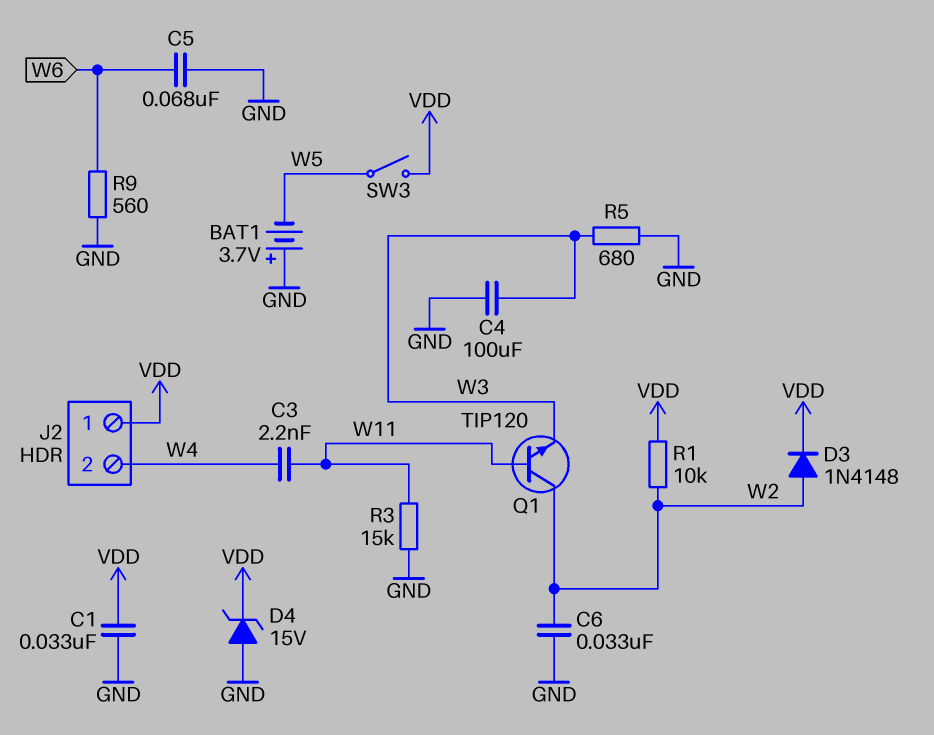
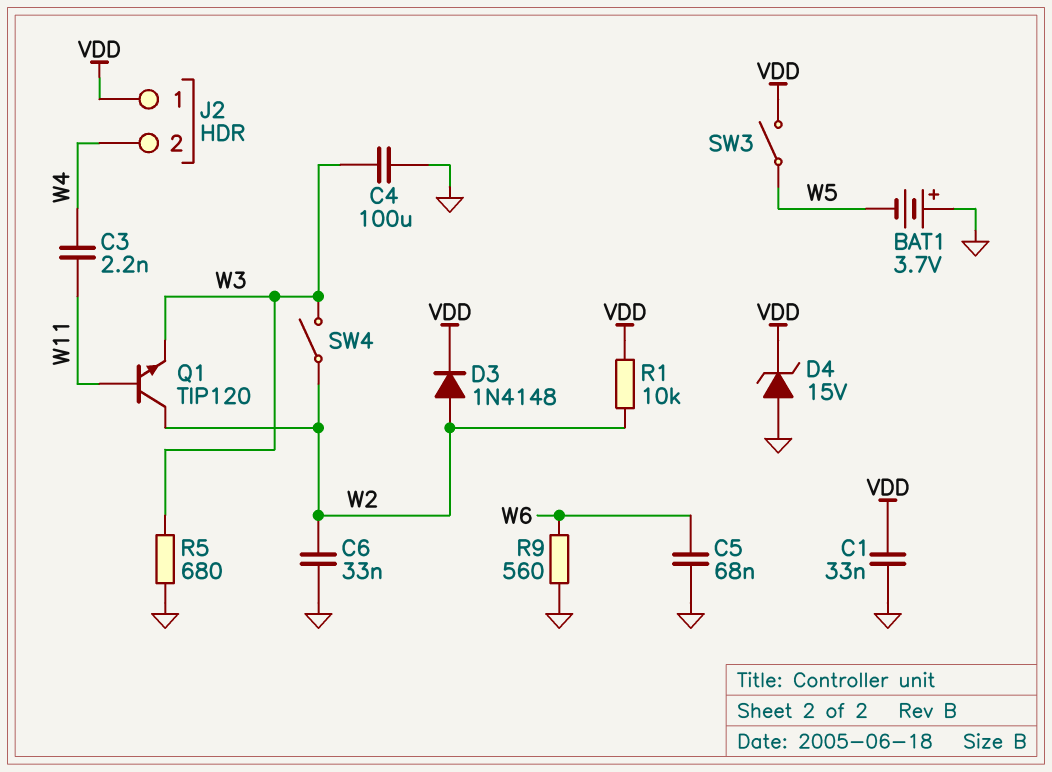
R3: 15k (GND, W11) -> none
SW4: none -> switch (W2, W3)

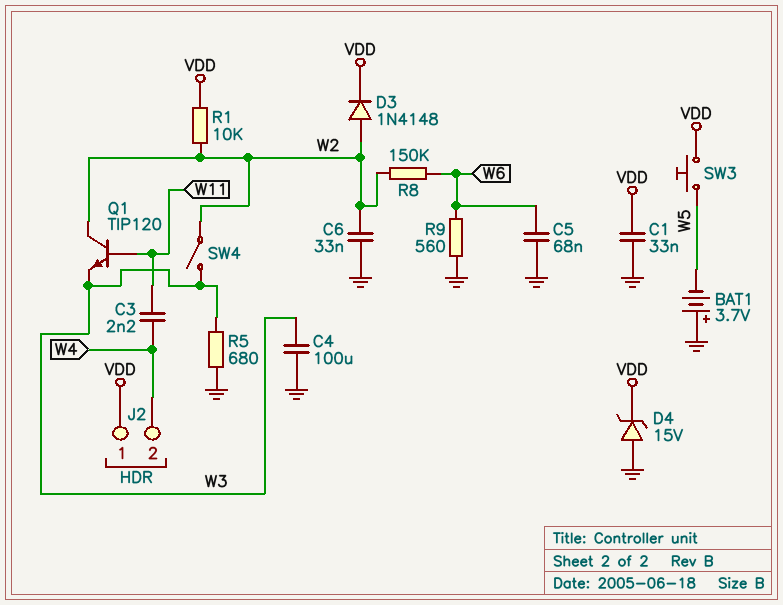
R8: none -> 150k (W2, W6)
SW3: switch (VDD, W5) -> button (VDD, W5)

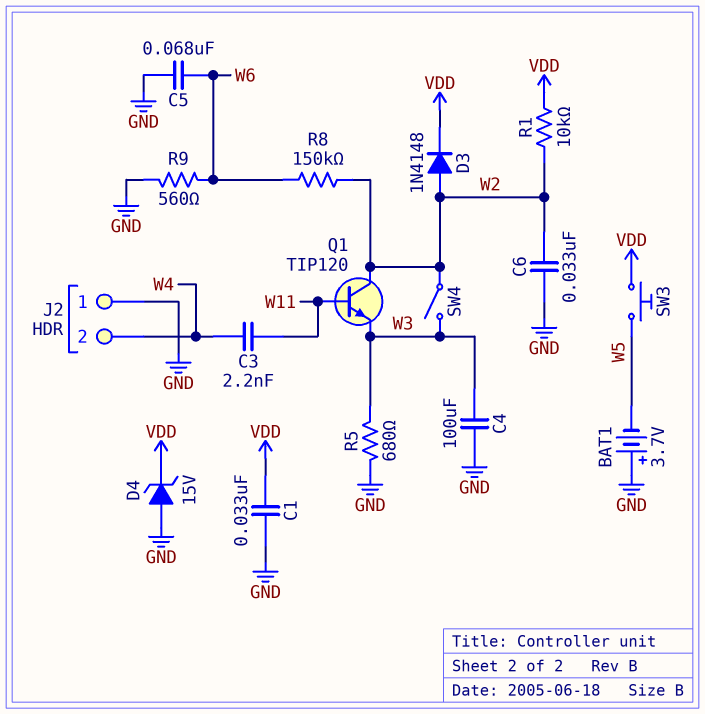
J2 pin 1: VDD -> GND

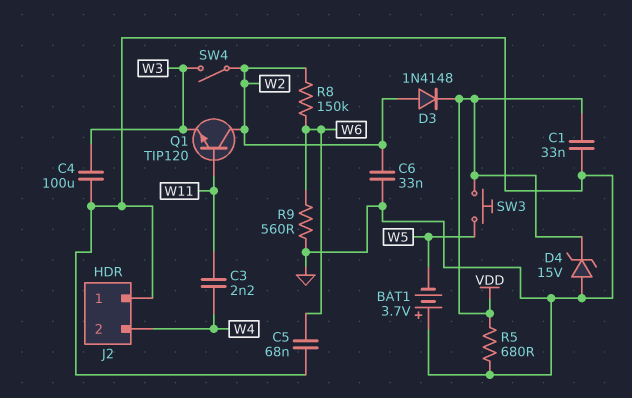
R1: 10k (VDD, W2) -> none
R5: 680 (GND, W3) -> 680 (GND, VDD)

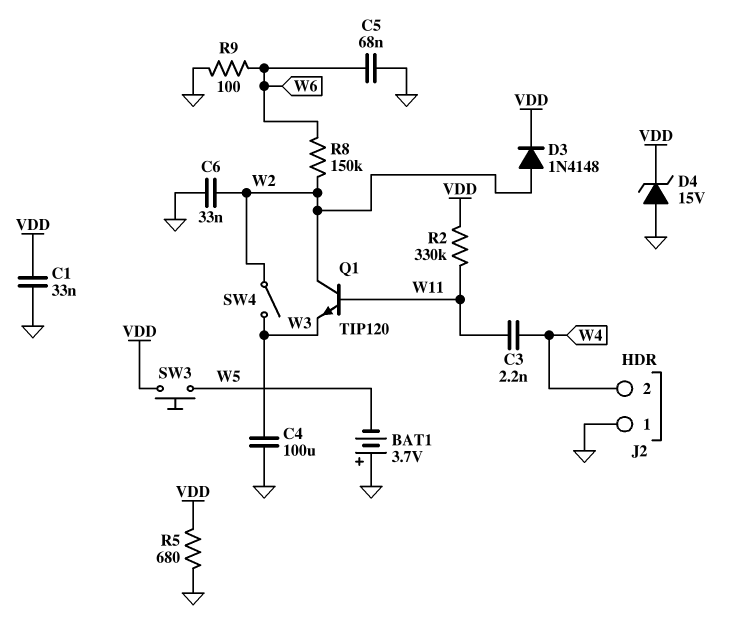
R2: none -> 330k (VDD, W11)
R9: 560 (GND, W6) -> 100 (GND, W6)

